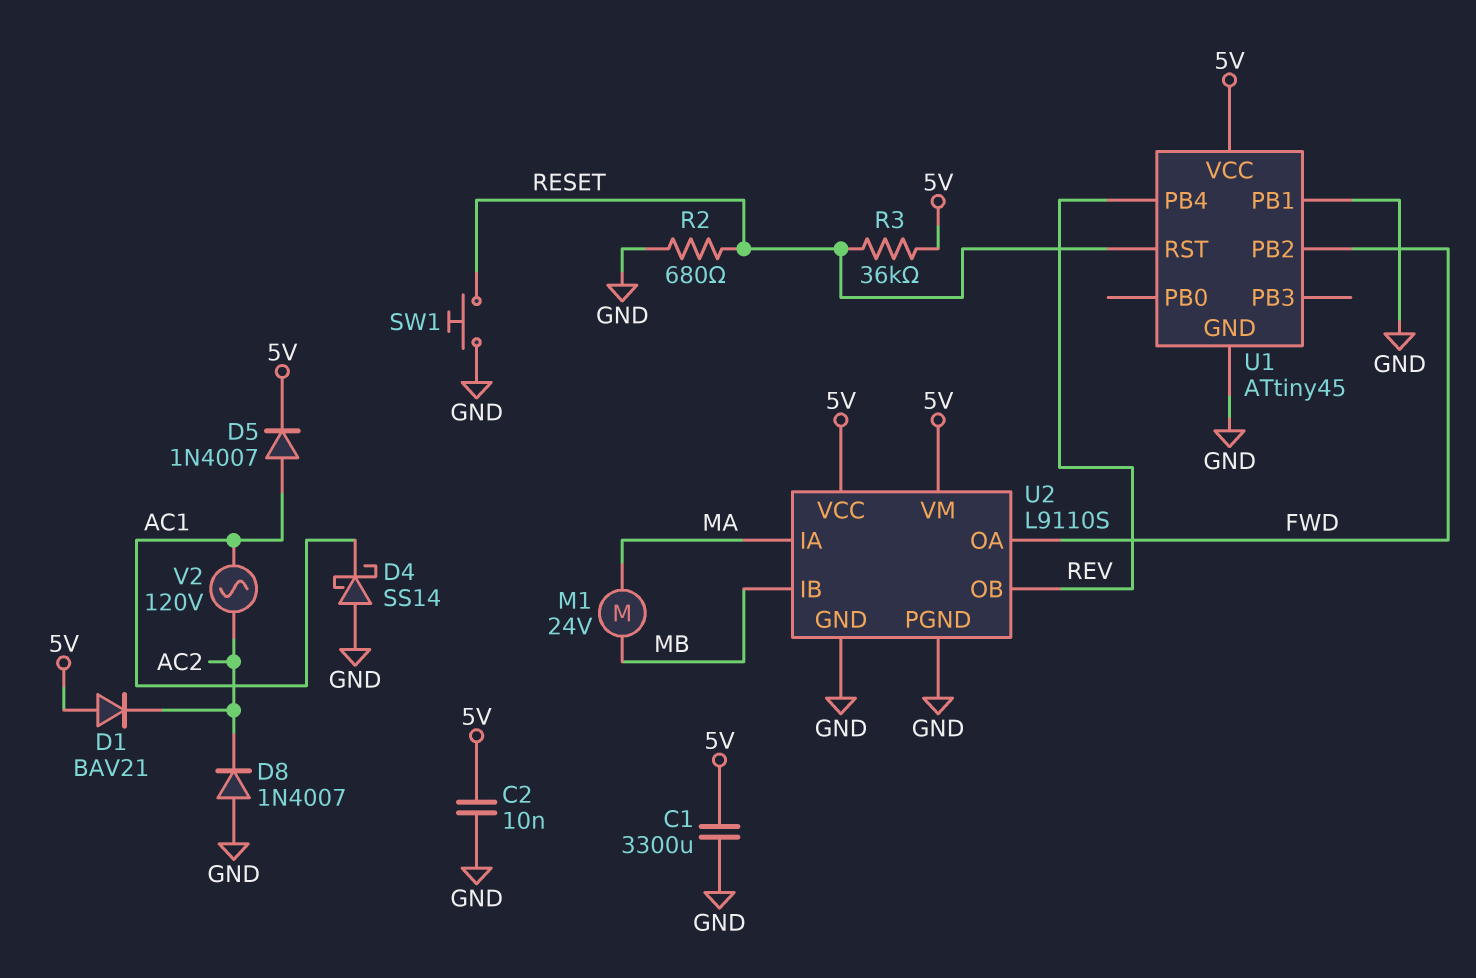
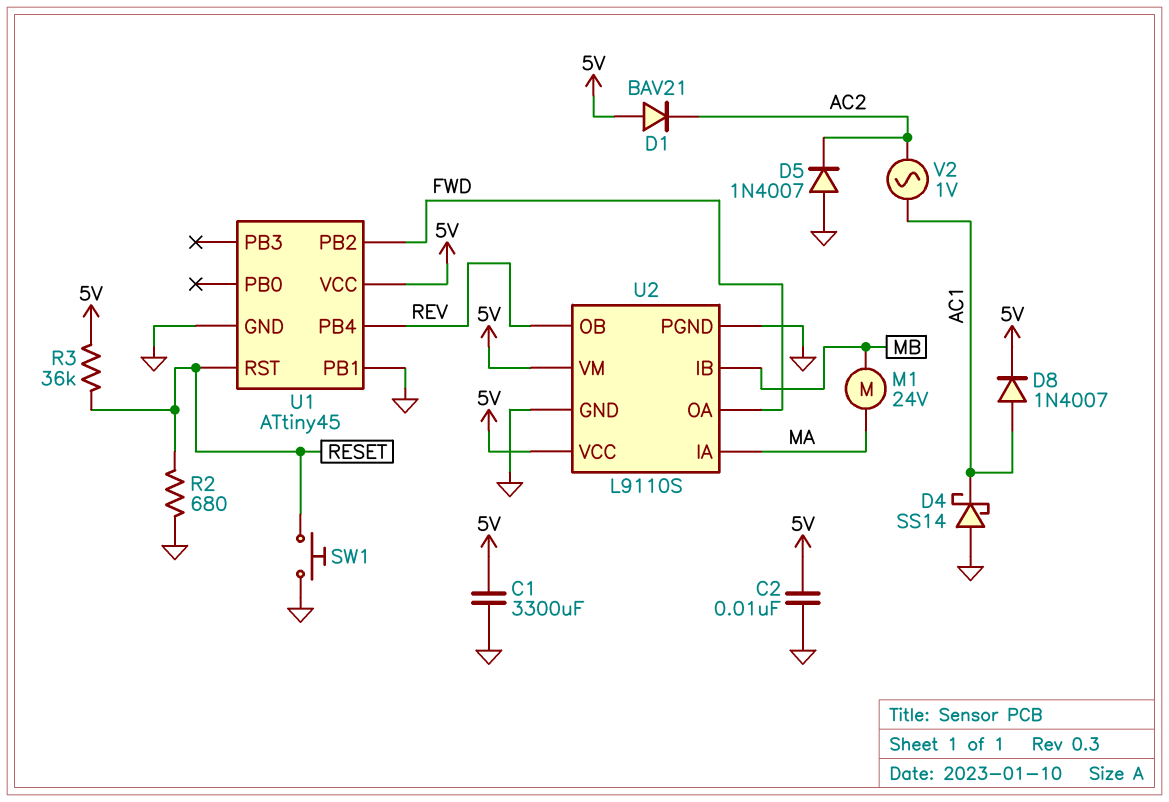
D5: diode 1N4007 (A AC1, K 5V) -> diode 1N4007 (A GND, K AC2)
D8: diode 1N4007 (A GND, K AC2) -> diode 1N4007 (A AC1, K 5V)
V2: AC 120V (AC1, AC2) -> AC 1V (AC1, AC2)

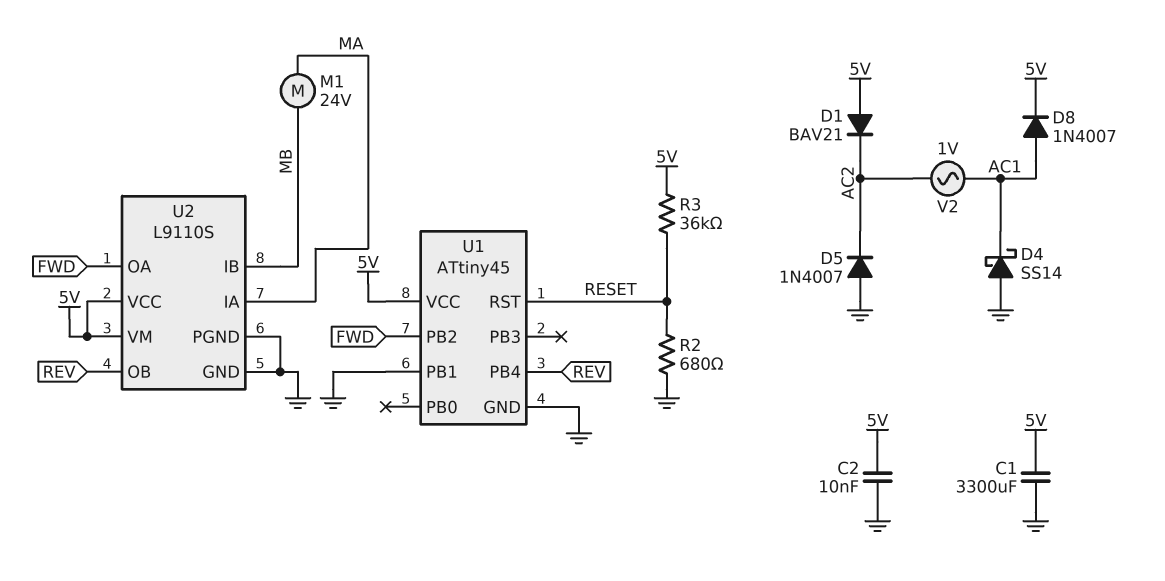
SW1: button (GND, RESET) -> none

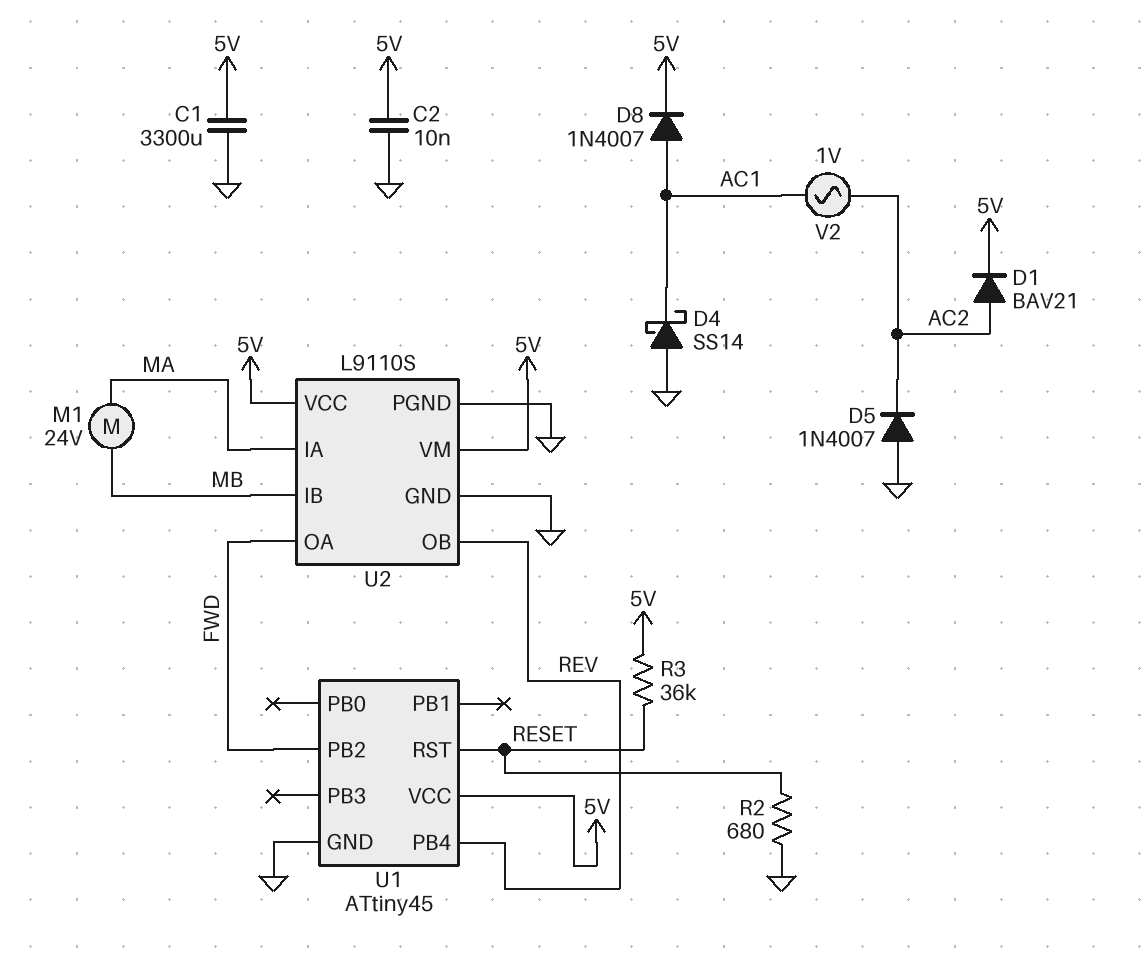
D1: diode BAV21 (A 5V, K AC2) -> diode BAV21 (A AC2, K 5V)
U1 pin PB1: GND -> none

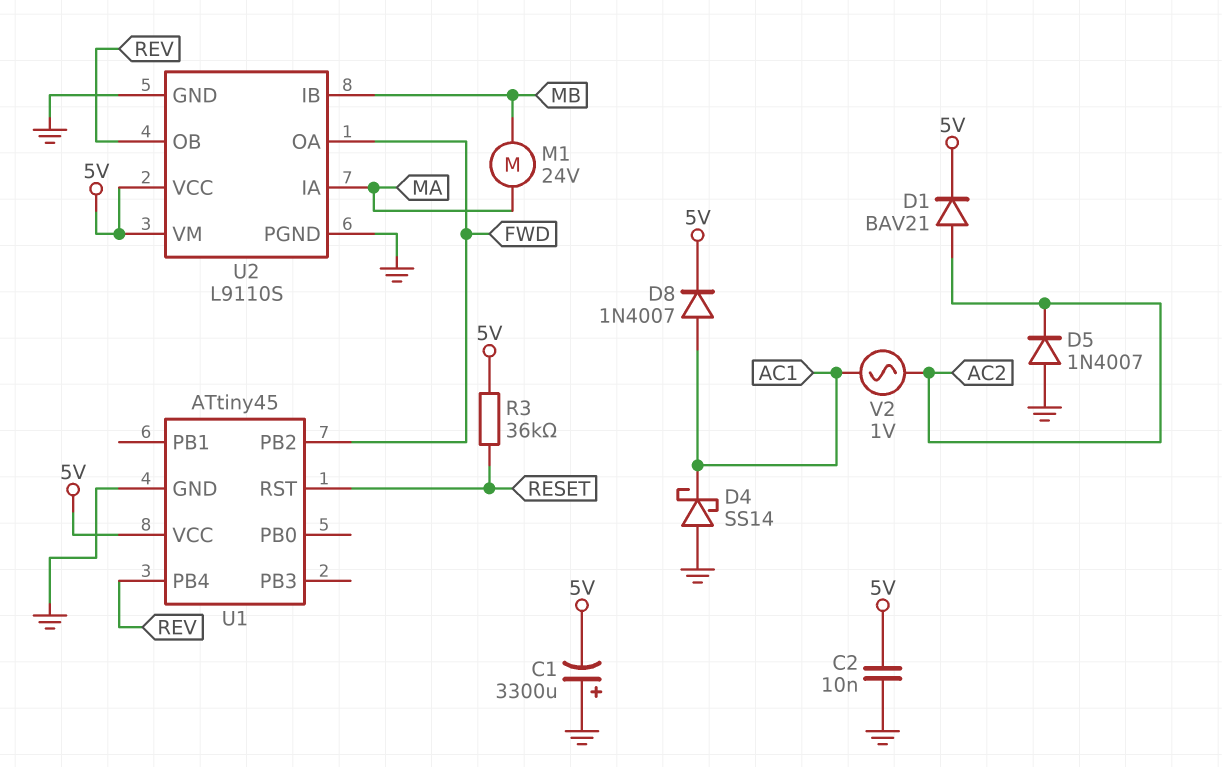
C1: 3300uF (5V, GND) -> 3300uF (plus GND, minus 5V)
R2: 680 (GND, RESET) -> none

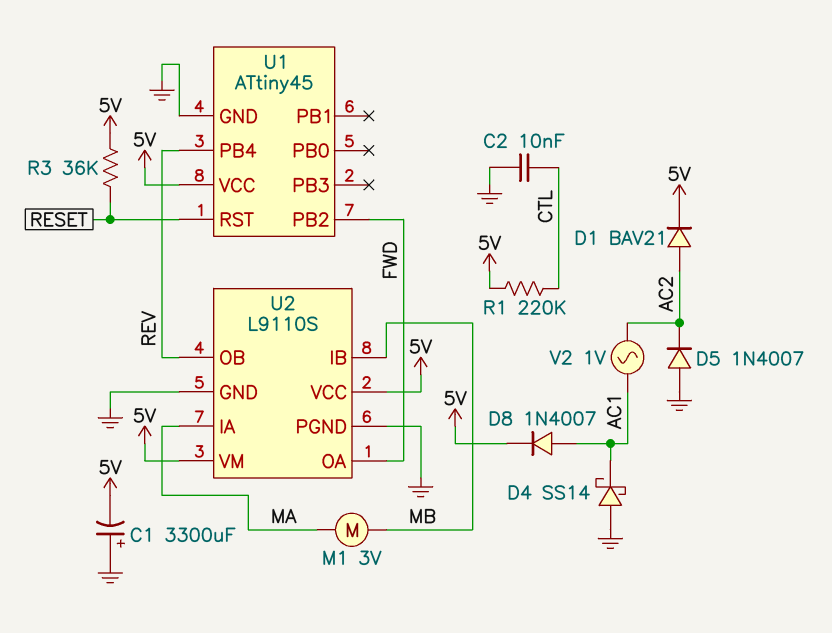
C2: 10nF (5V, GND) -> 10nF (CTL, GND)
M1: motor 24V (MA, MB) -> motor 3V (MA, MB)
R1: none -> 220k (5V, CTL)

